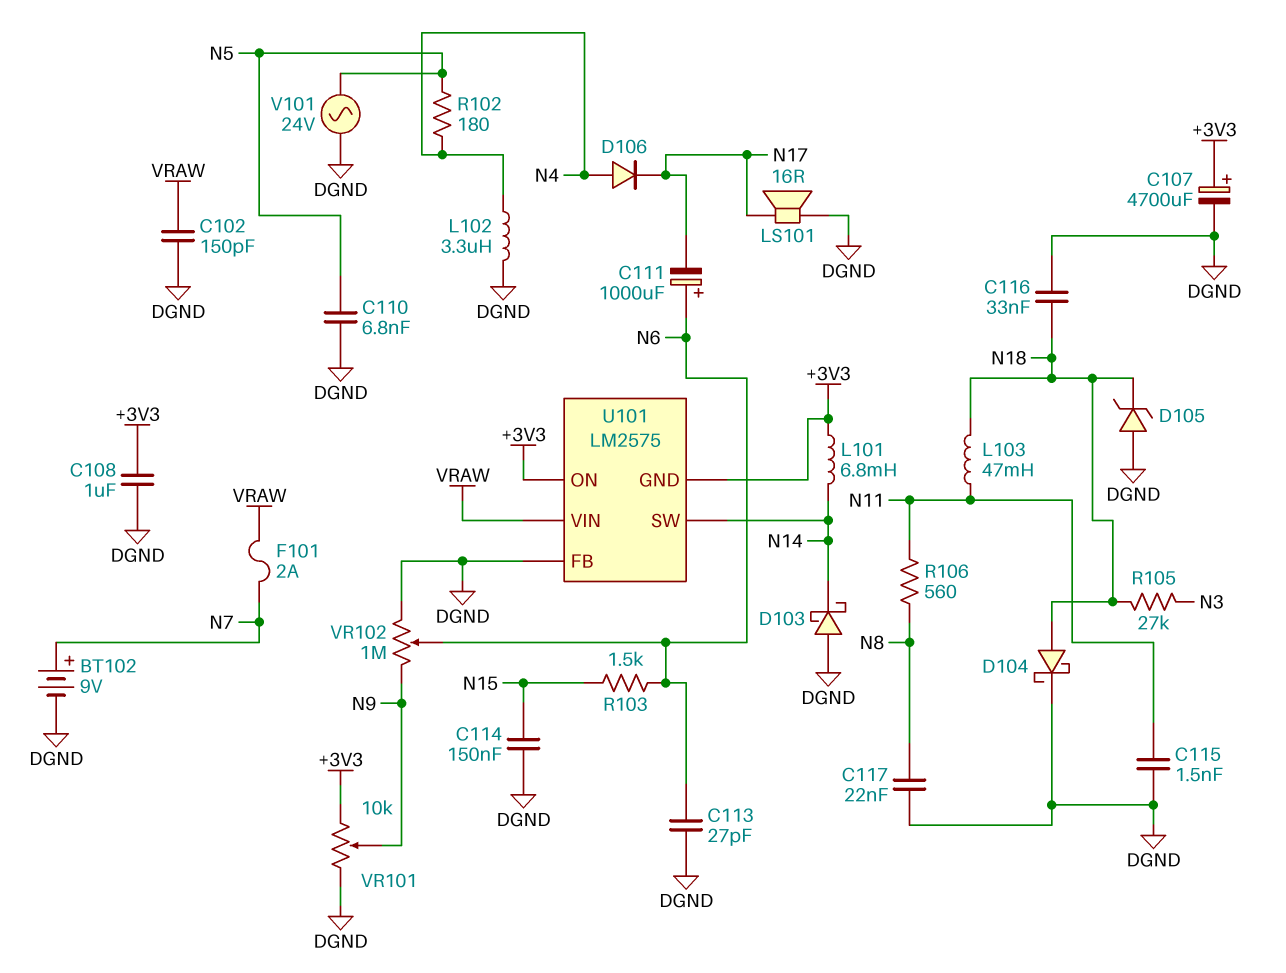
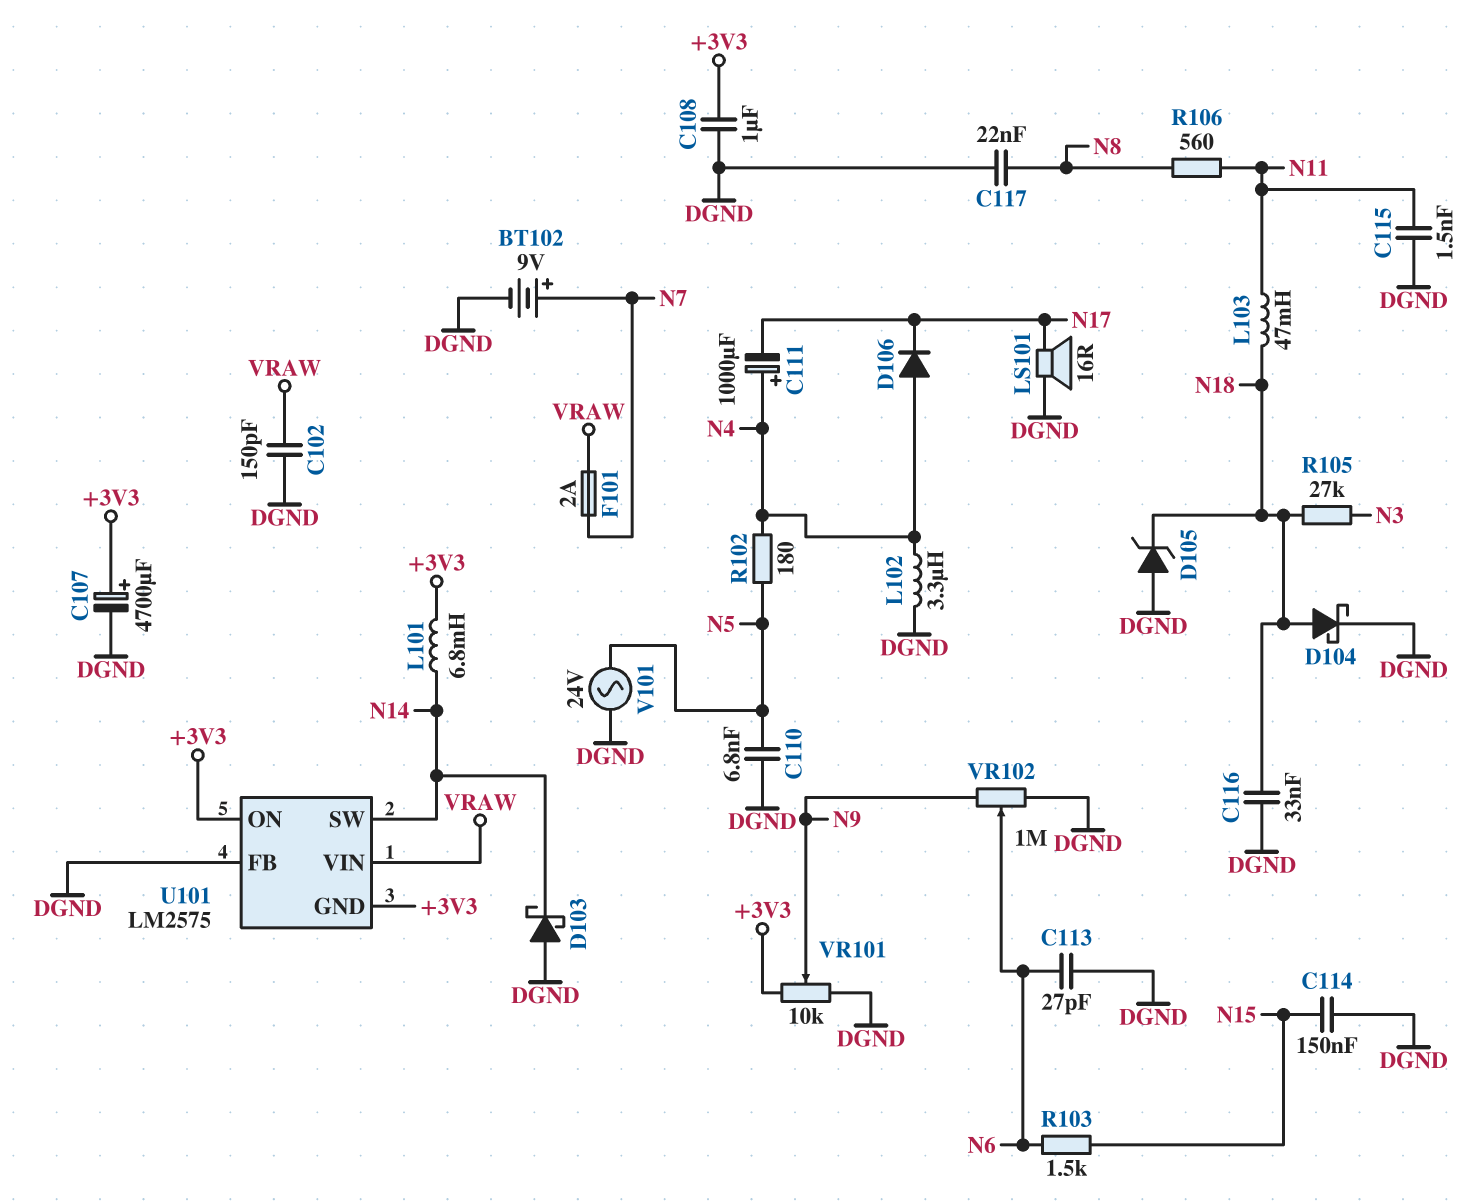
C111: 1000uF (plus N6, minus N17) -> 1000uF (plus N4, minus N17)

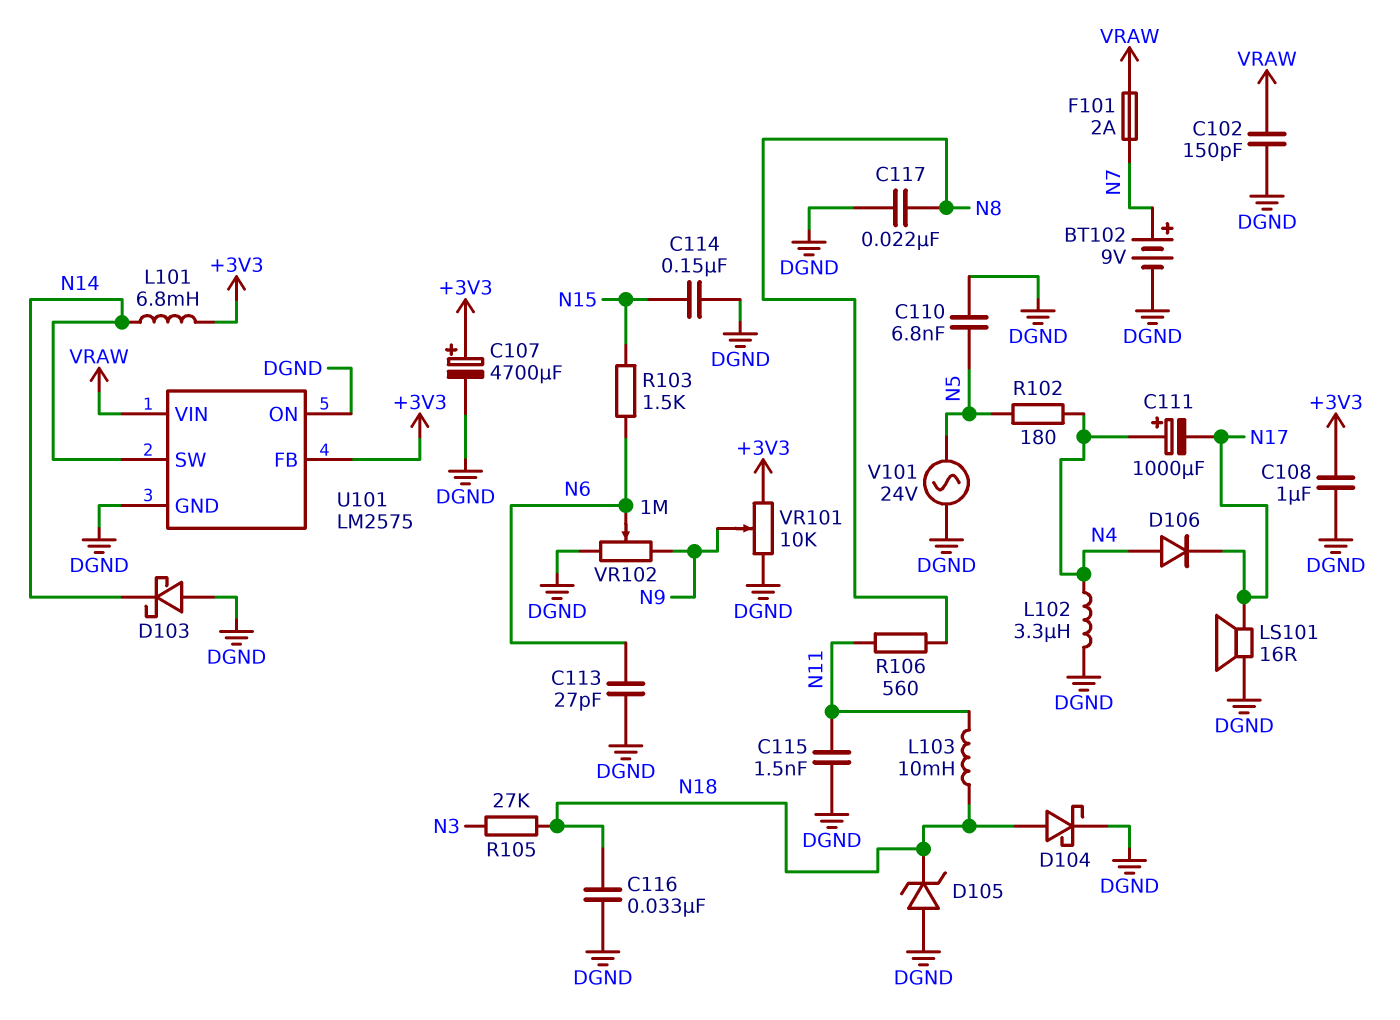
L103: 47mH (N11, N18) -> 10mH (N11, N18)
U101 pin FB: DGND -> +3V3
U101 pin GND: +3V3 -> DGND
U101 pin ON: +3V3 -> DGND

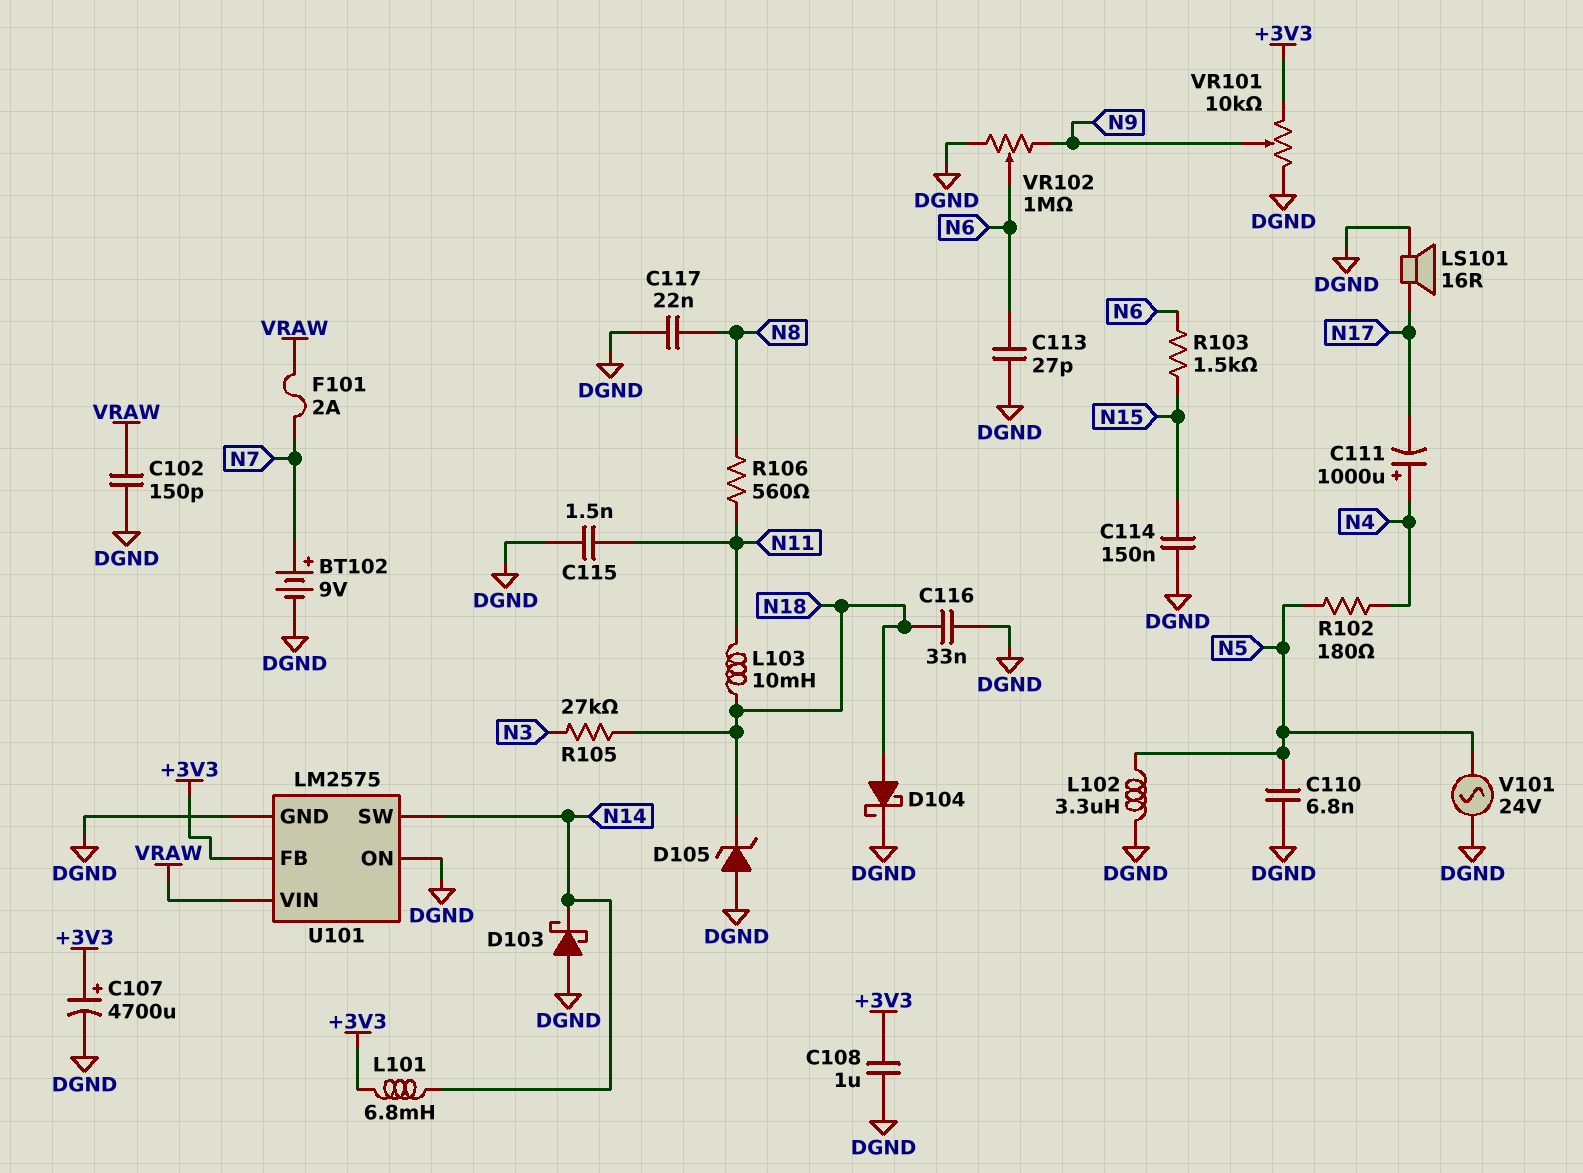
D106: diode (A N4, K N17) -> none
L102: 3.3uH (DGND, N4) -> 3.3uH (DGND, N5)

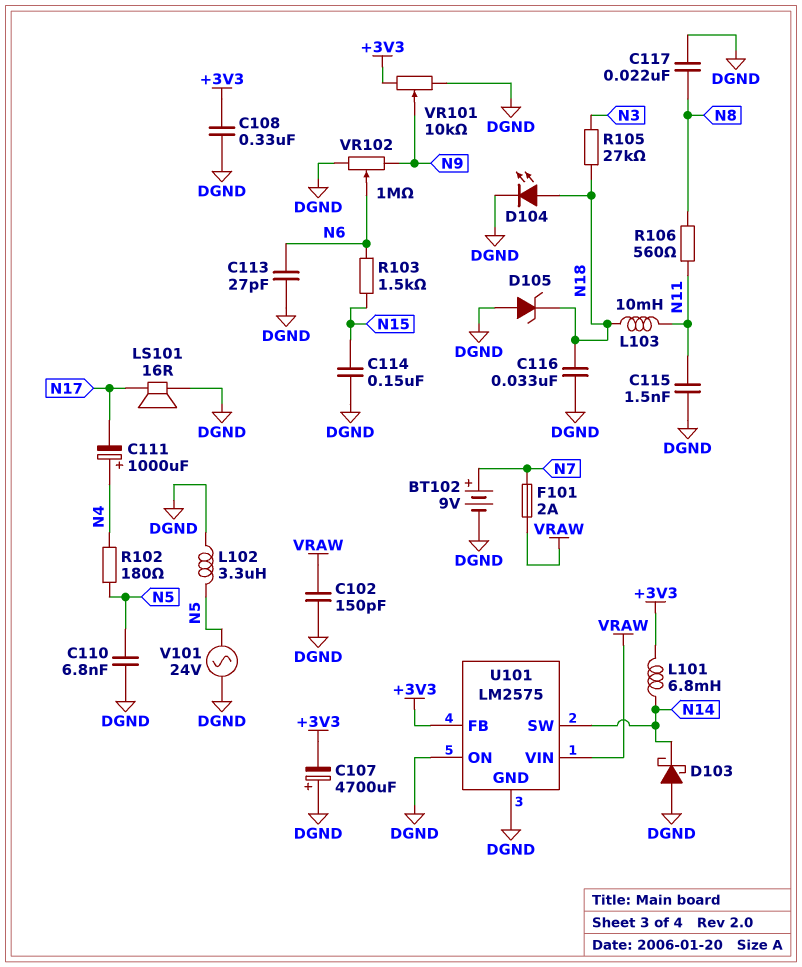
C107: 4700uF (plus +3V3, minus DGND) -> 4700uF (plus DGND, minus +3V3)
C108: 1uF (+3V3, DGND) -> 330nF (+3V3, DGND)
D104: schottky (A N18, K DGND) -> LED (A N18, K DGND)

